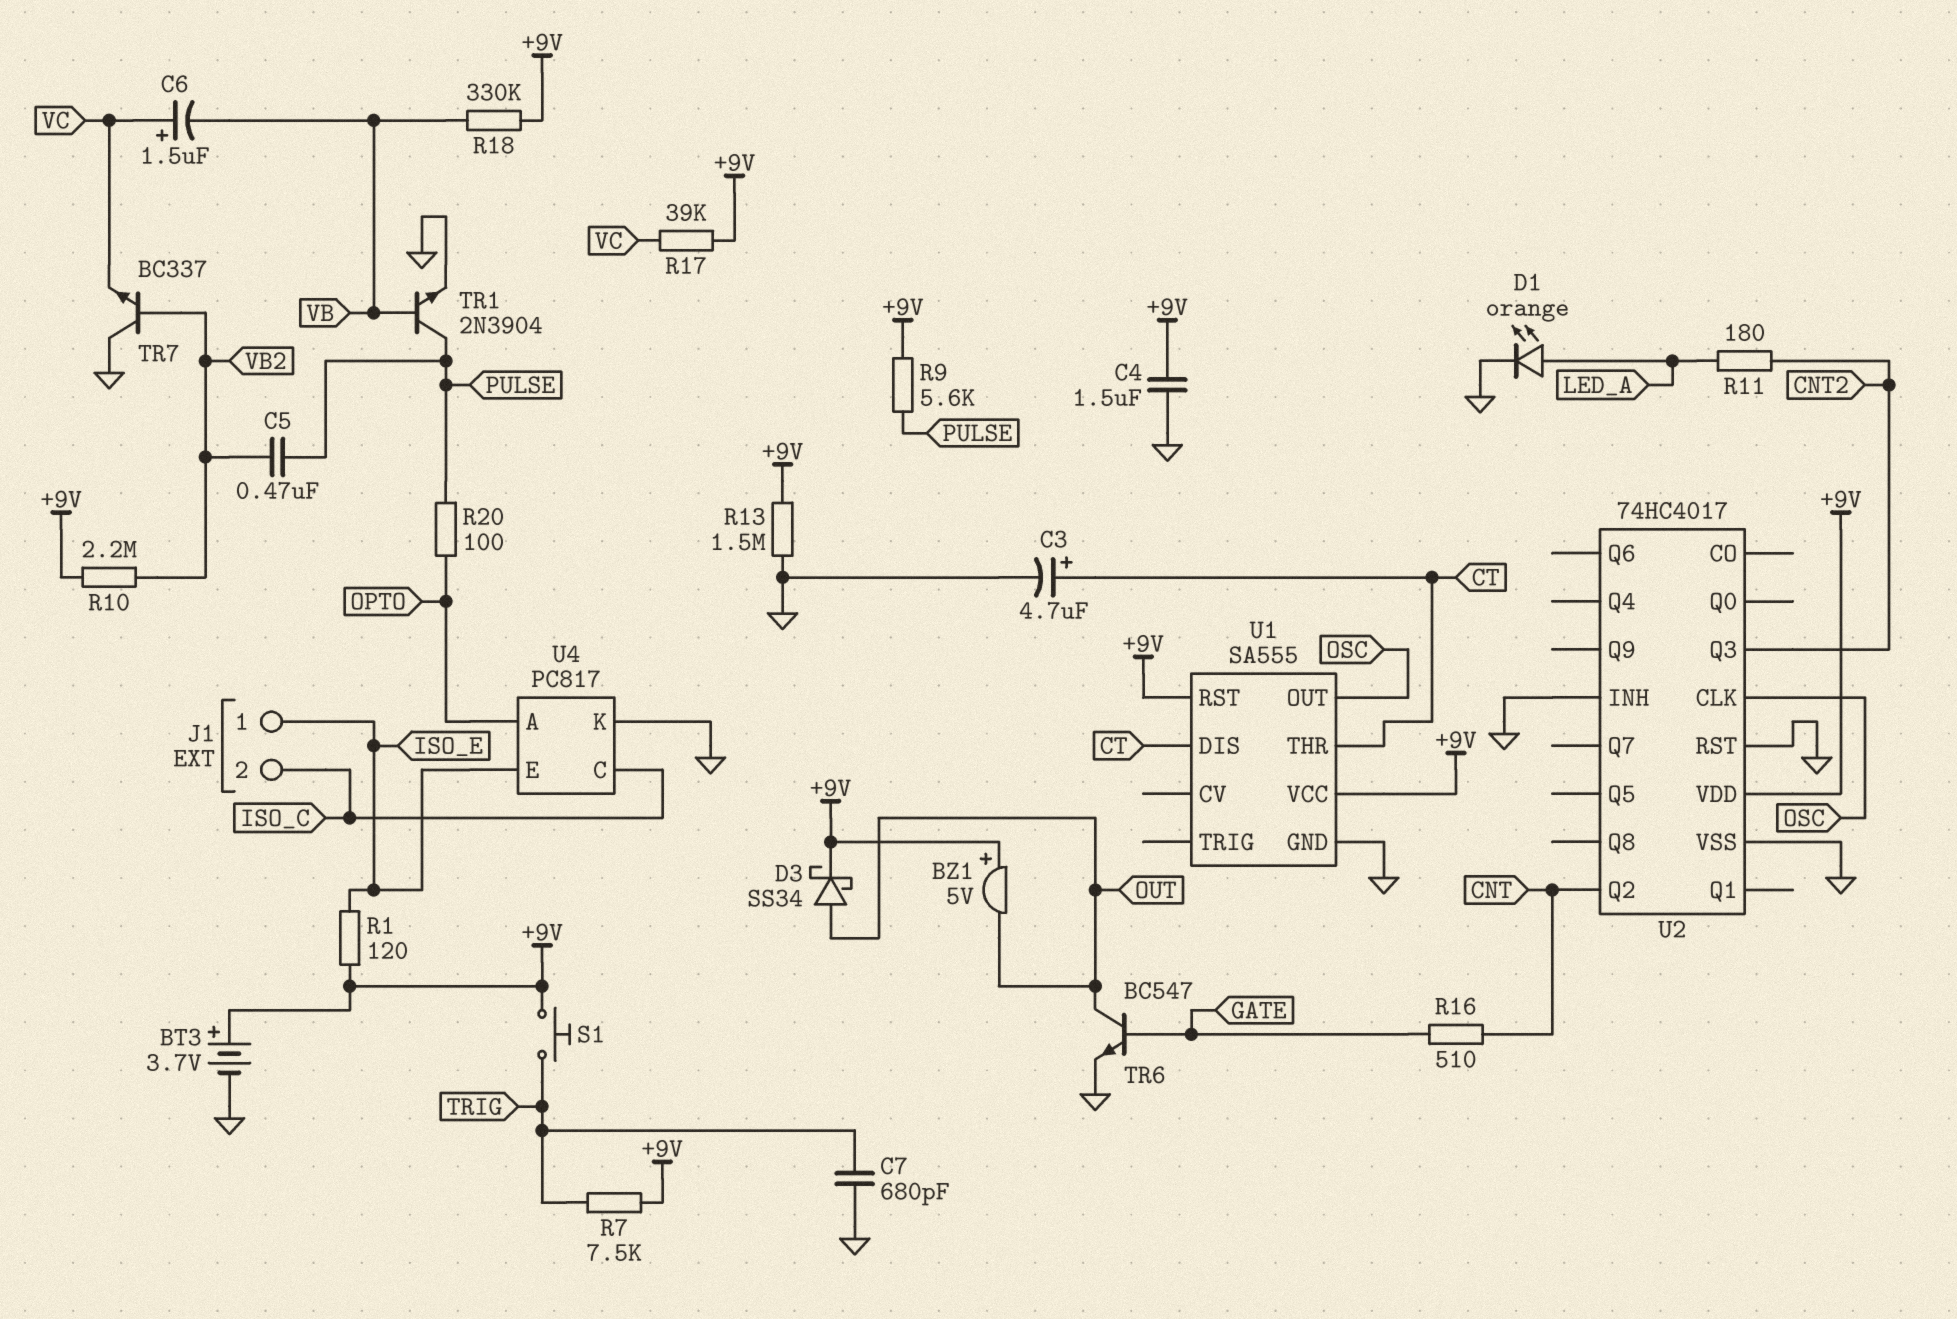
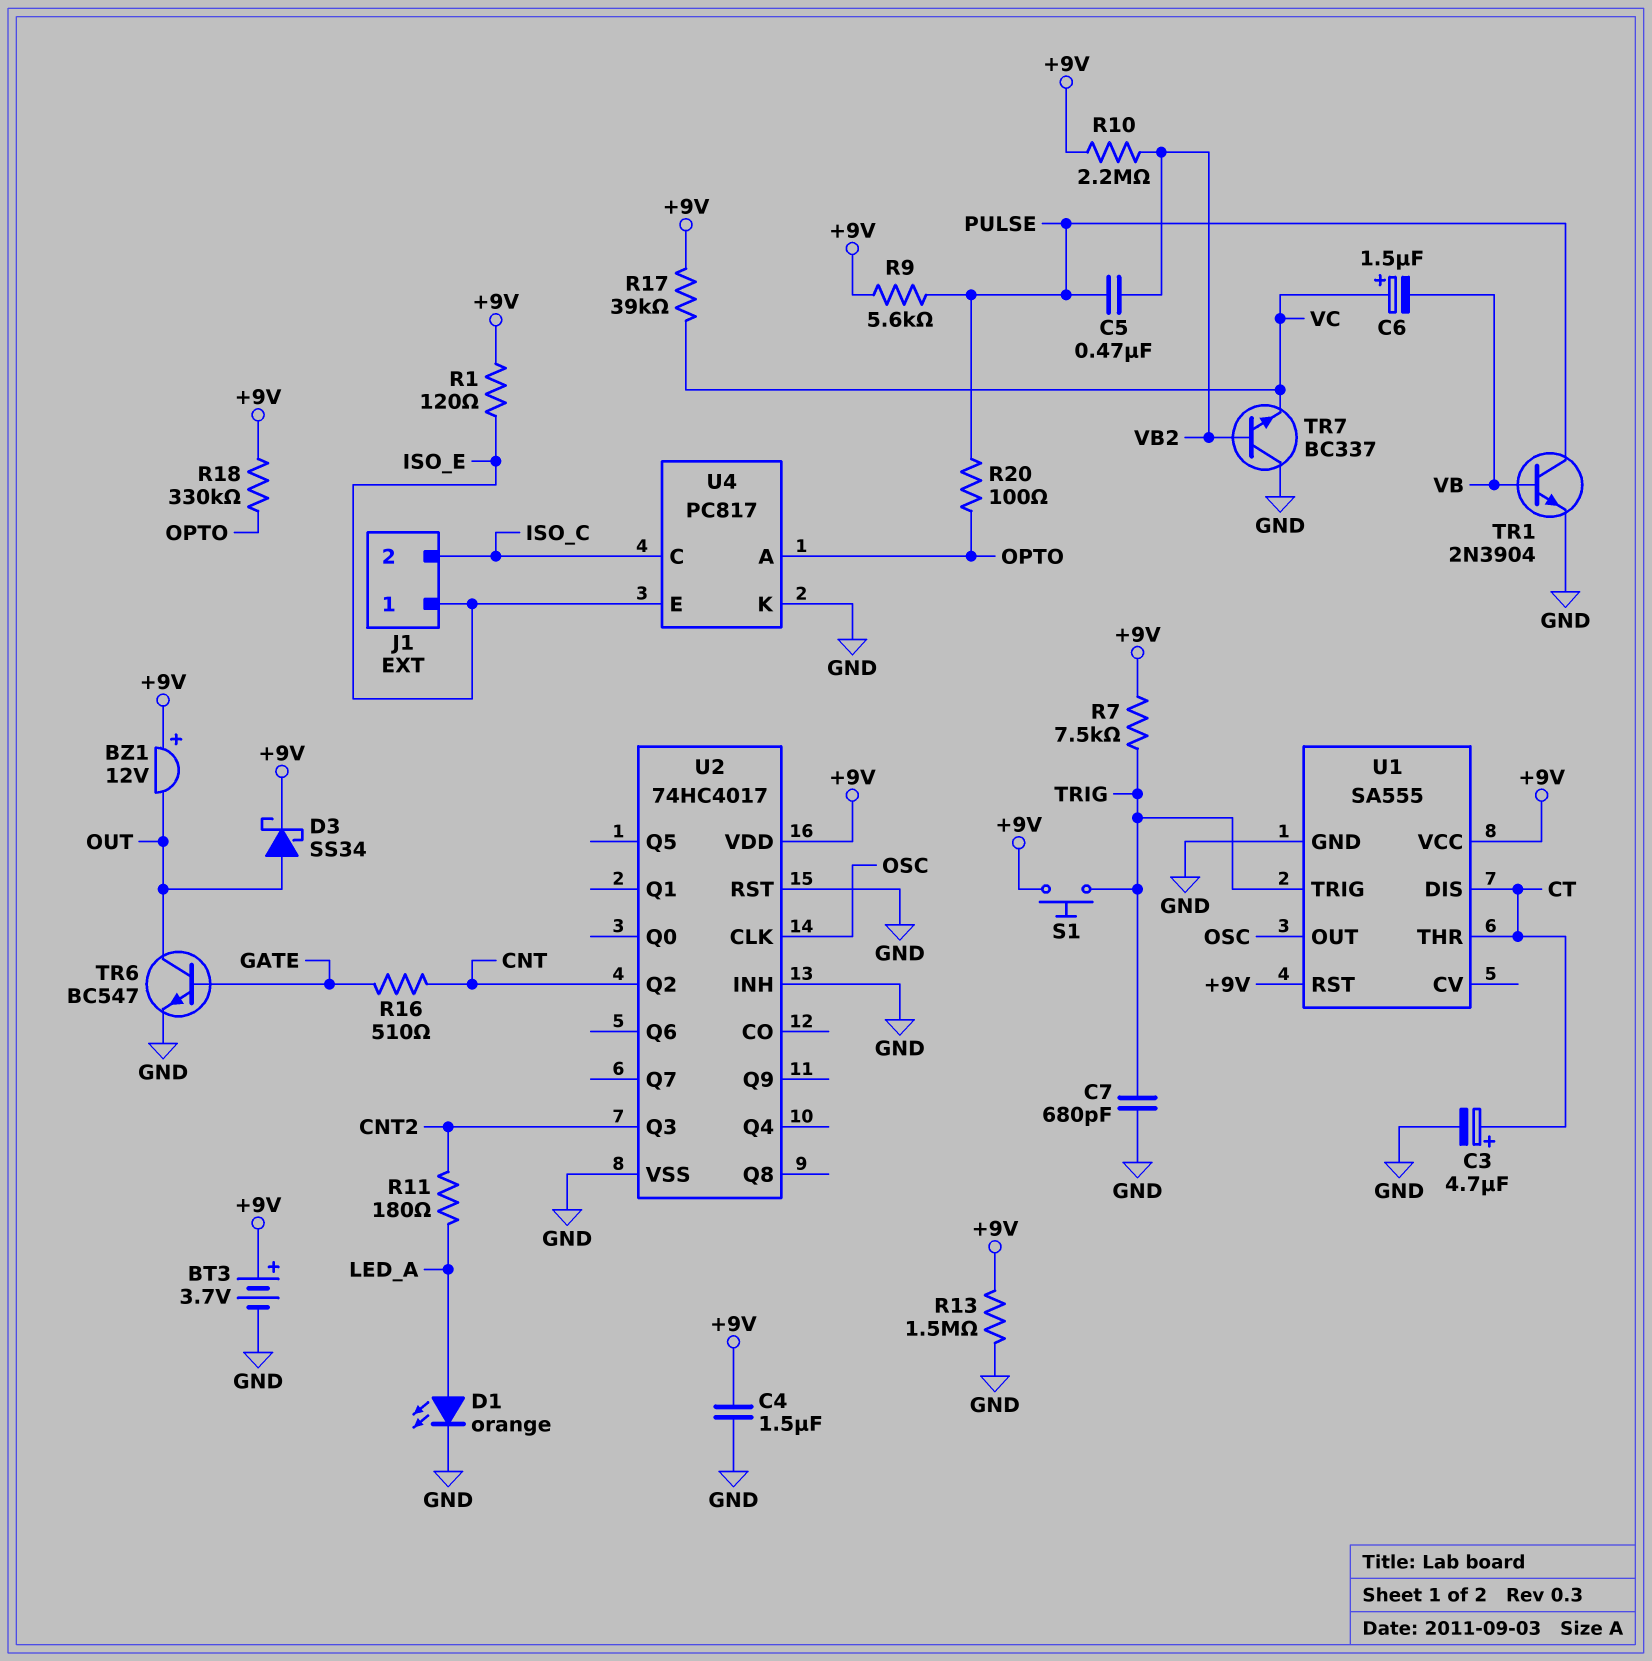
BZ1: buzzer 5V (plus +9V, minus OUT) -> buzzer 12V (plus +9V, minus OUT)
R18: 330k (+9V, VB) -> 330k (+9V, OPTO)
U1 pin TRIG: none -> TRIG

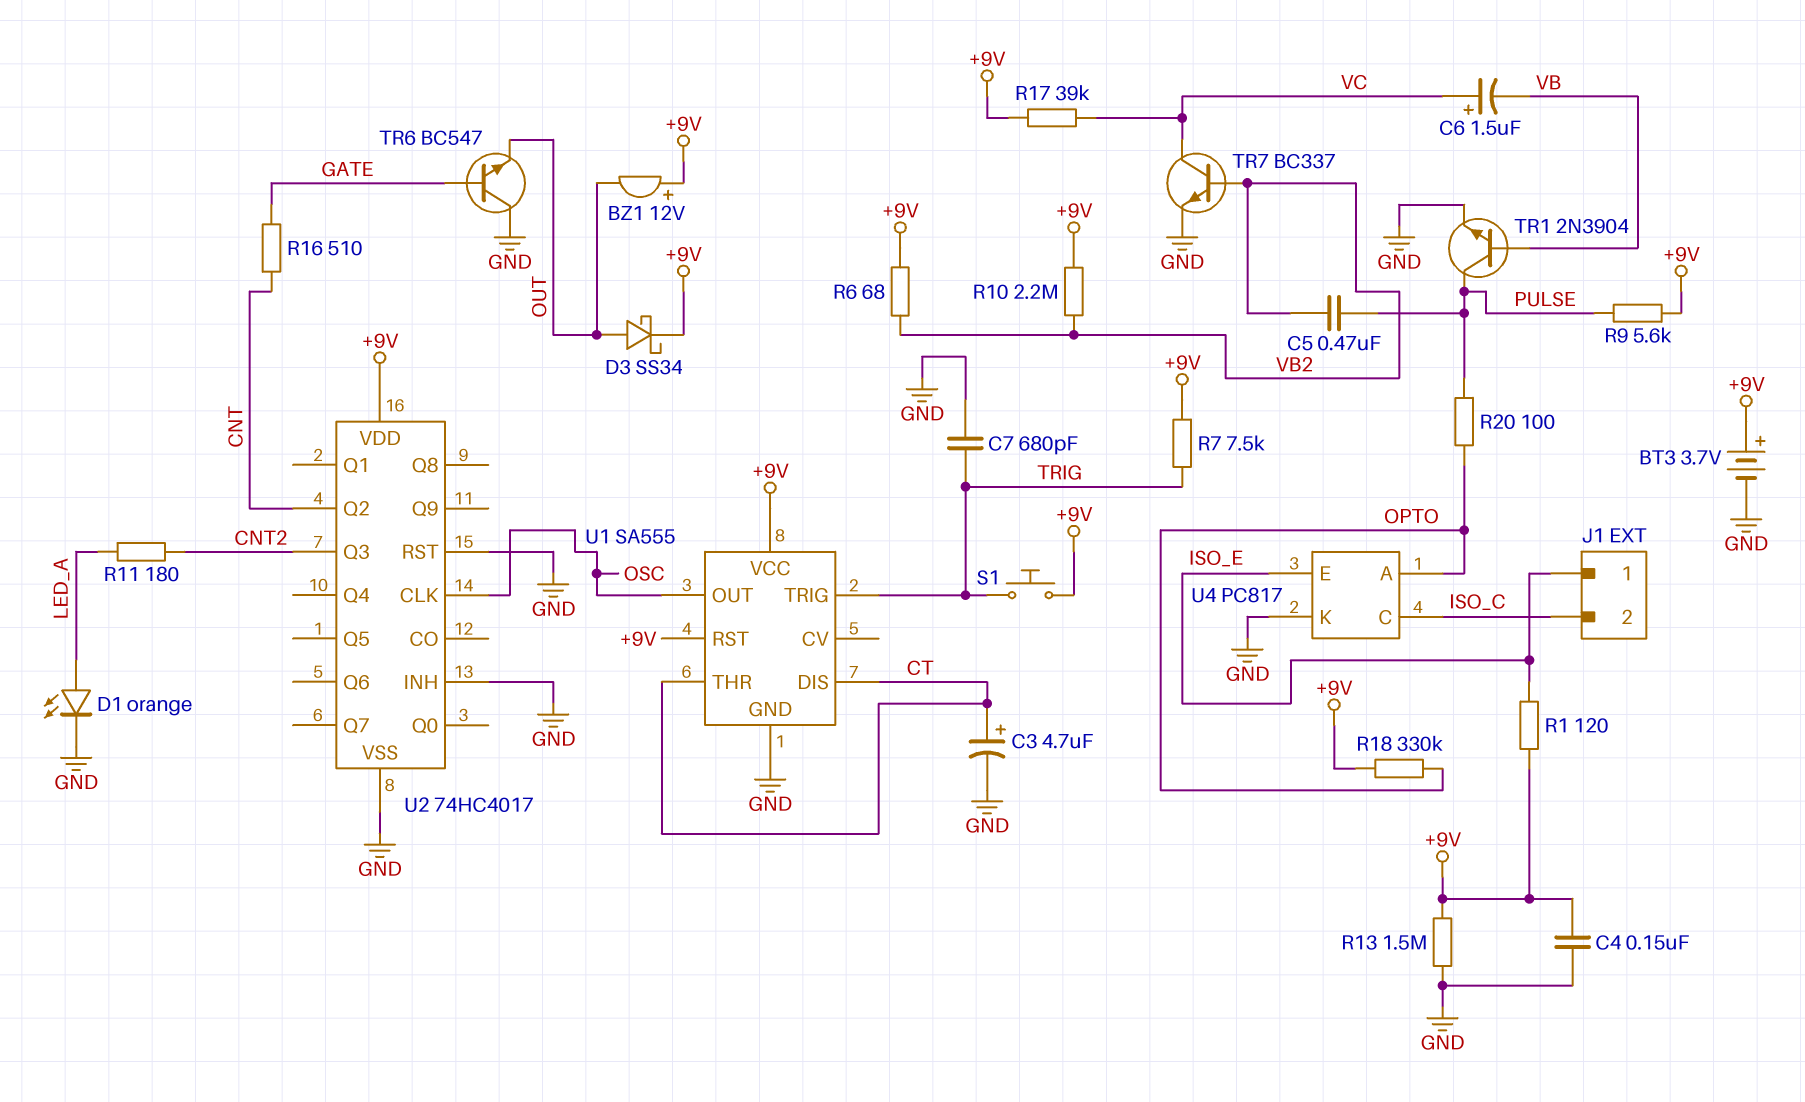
C4: 1.5uF (+9V, GND) -> 150nF (+9V, GND)
R6: none -> 68 (+9V, VB2)
TR6: NPN BC547 (B GATE, C OUT, E GND) -> NPN BC547 (B GATE, C GND, E OUT)
TR7: NPN BC337 (B VB2, C GND, E VC) -> NPN BC337 (B VB2, C VC, E GND)

